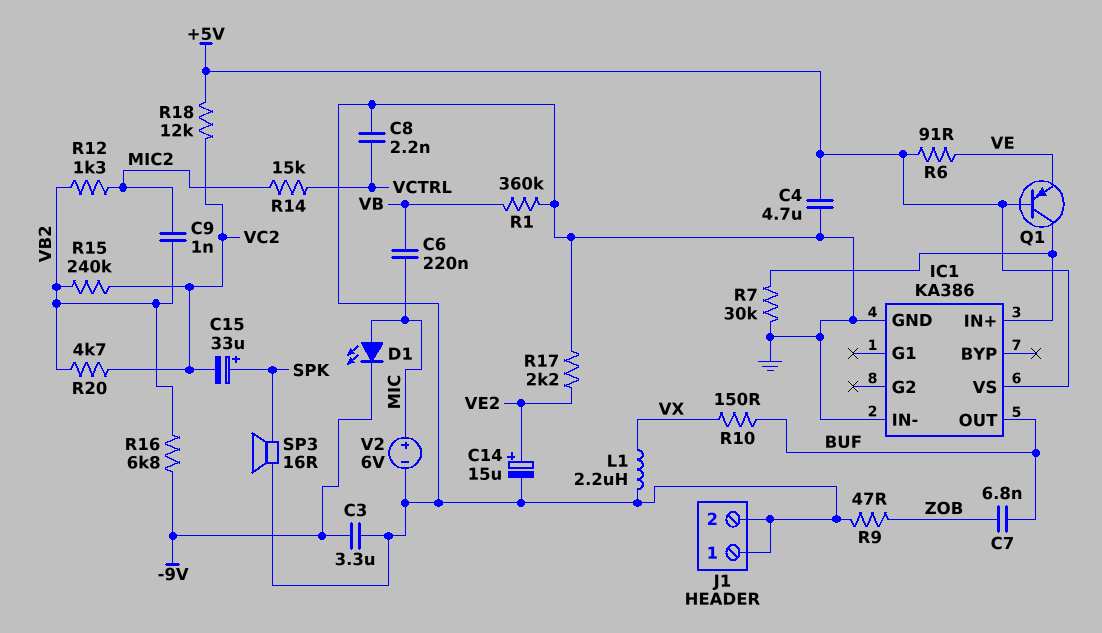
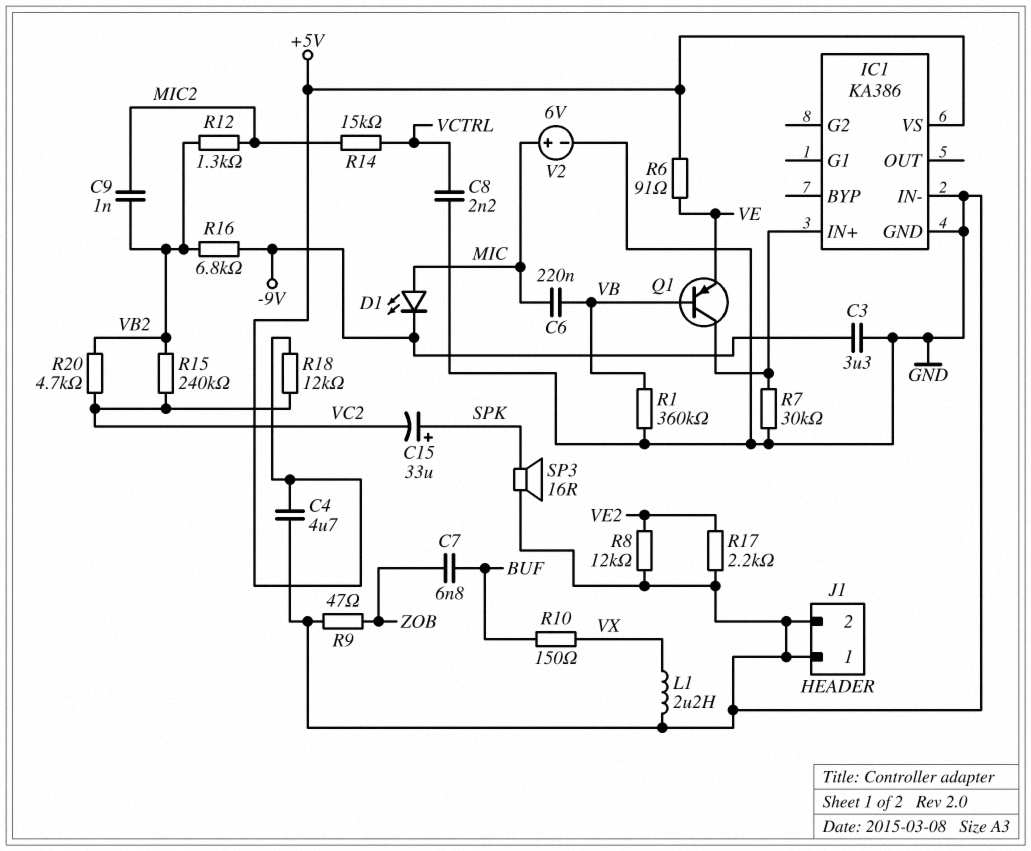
C14: 15uF (plus VE2, minus GND) -> none
IC1 pin OUT: BUF -> none
Q1: PNP (B +5V, C IC1/IN+, E VE) -> PNP (B VB, C IC1/IN+, E VE)
R8: none -> 12k (GND, VE2)

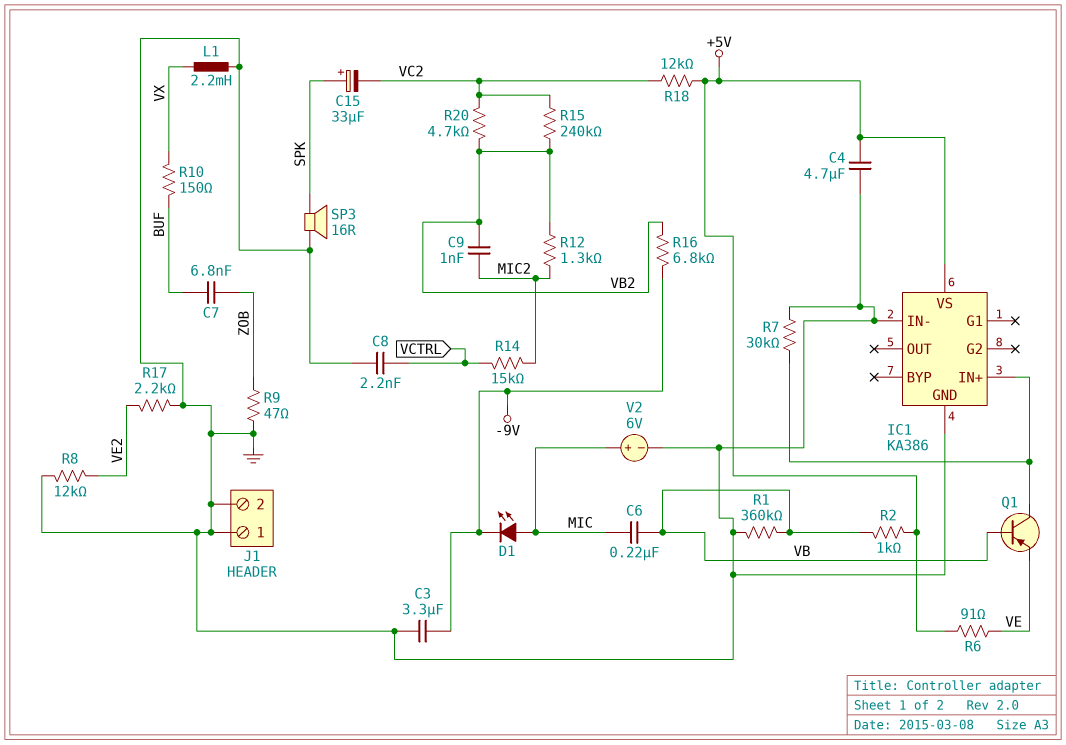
L1: 2.2uH (GND, VX) -> 2.2mH (GND, VX)
R2: none -> 1k (+5V, VB)

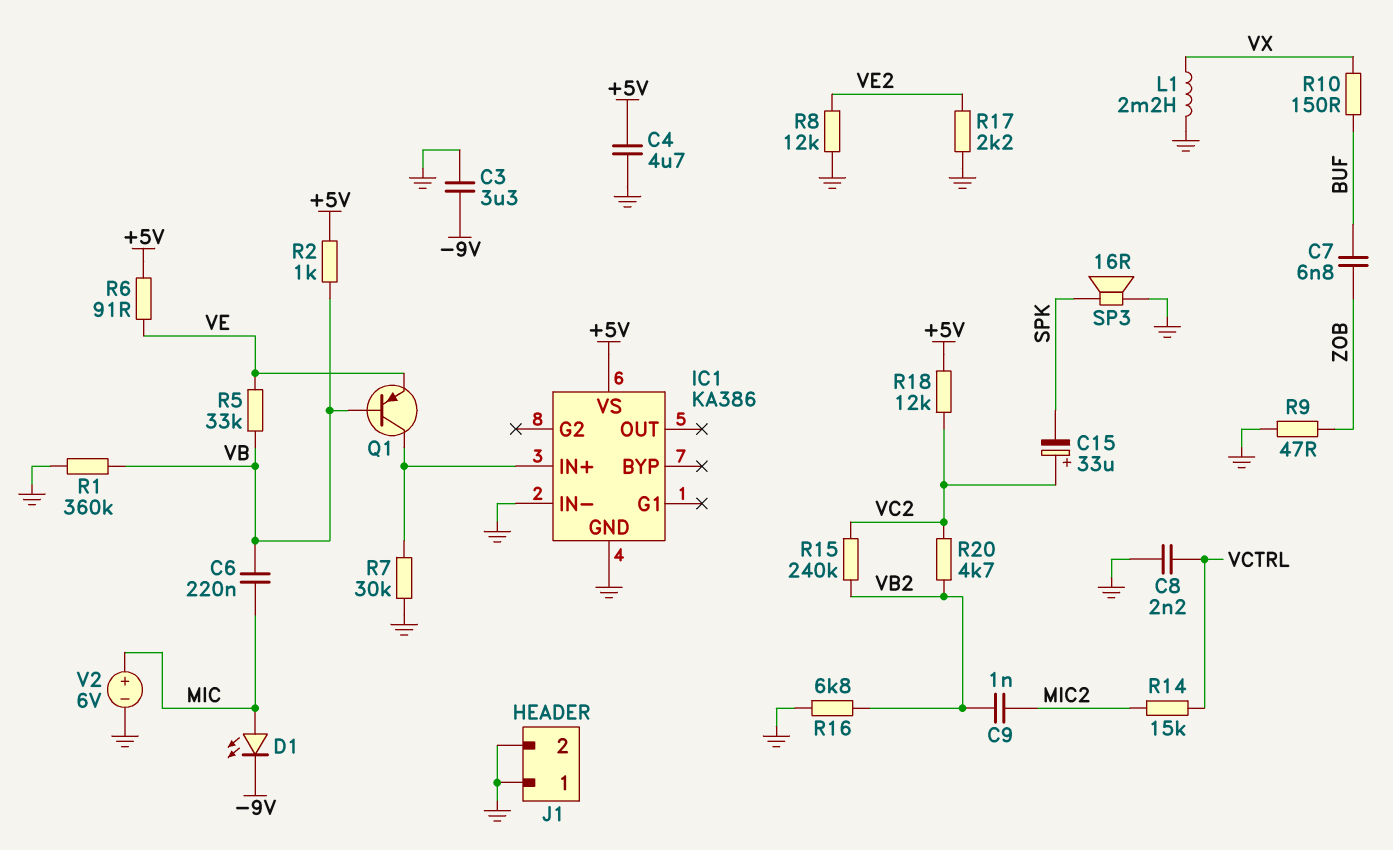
C15: 33uF (plus SPK, minus VC2) -> 33uF (plus VC2, minus SPK)
R5: none -> 33k (VB, VE)
R12: 1.3k (MIC2, VB2) -> none
R16: 6.8k (-9V, VB2) -> 6.8k (GND, VB2)

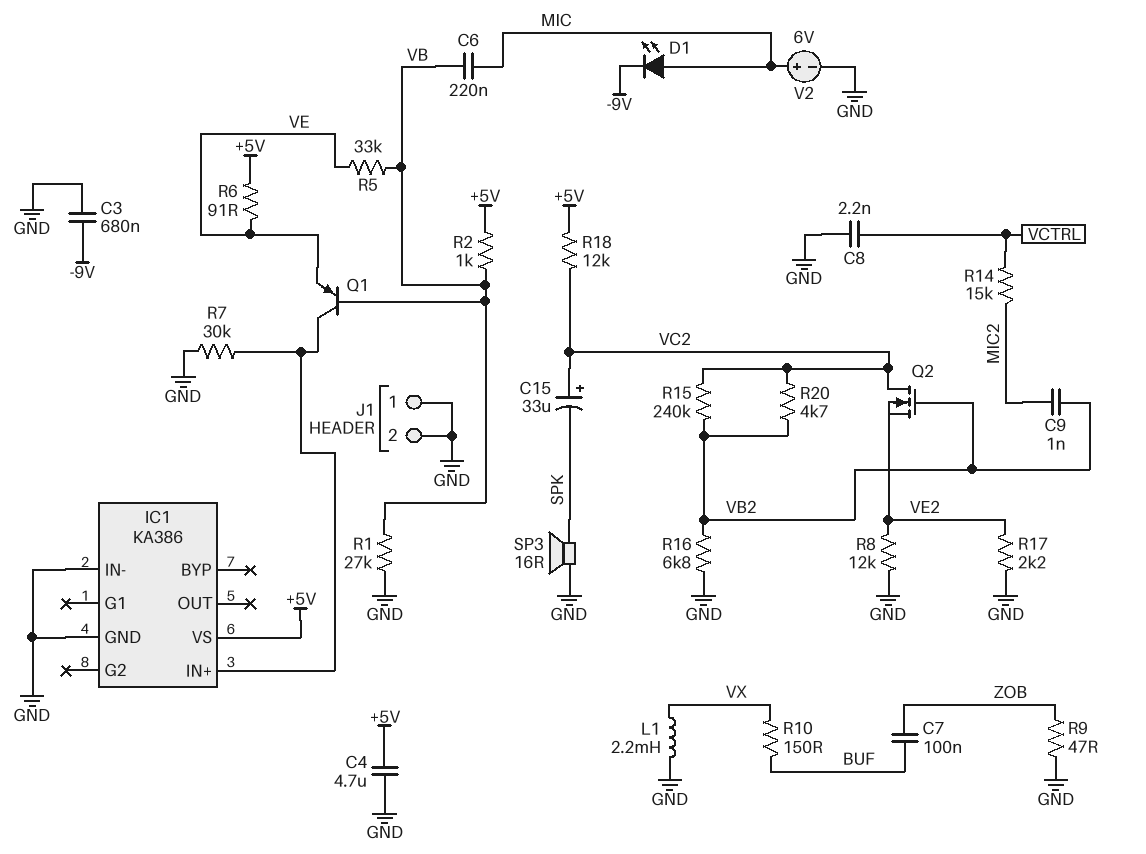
C3: 3.3uF (-9V, GND) -> 680nF (-9V, GND)
C7: 6.8nF (BUF, ZOB) -> 100nF (BUF, ZOB)
Q2: none -> NMOS (G VB2, D VC2, S VE2)
R1: 360k (GND, VB) -> 27k (GND, VB)

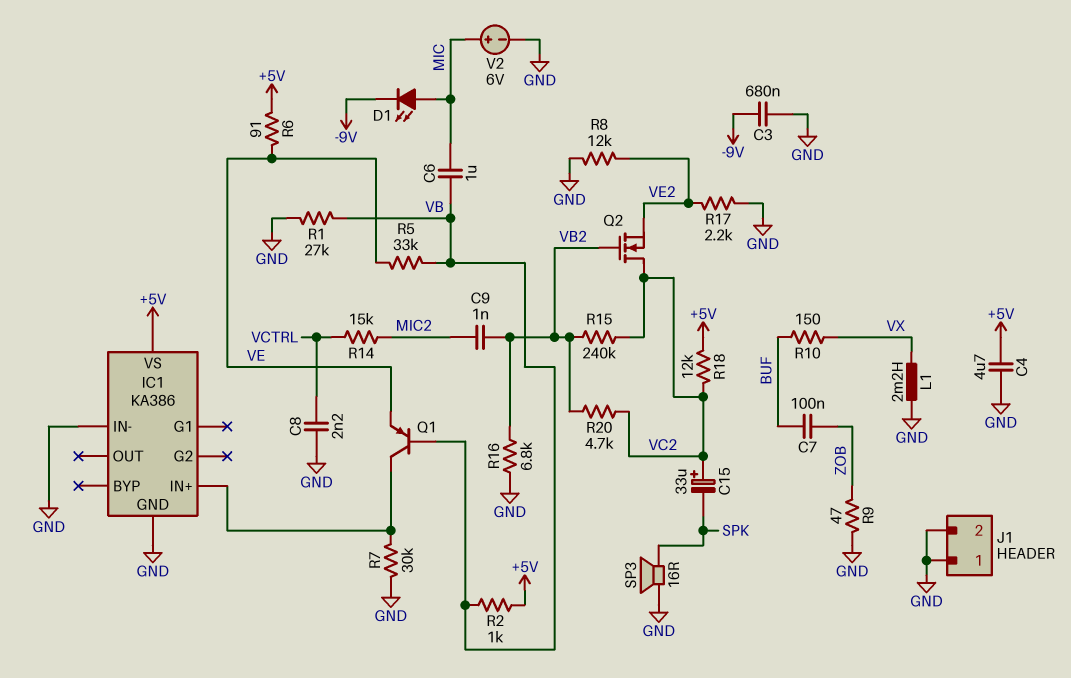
C6: 220nF (MIC, VB) -> 1uF (MIC, VB)

